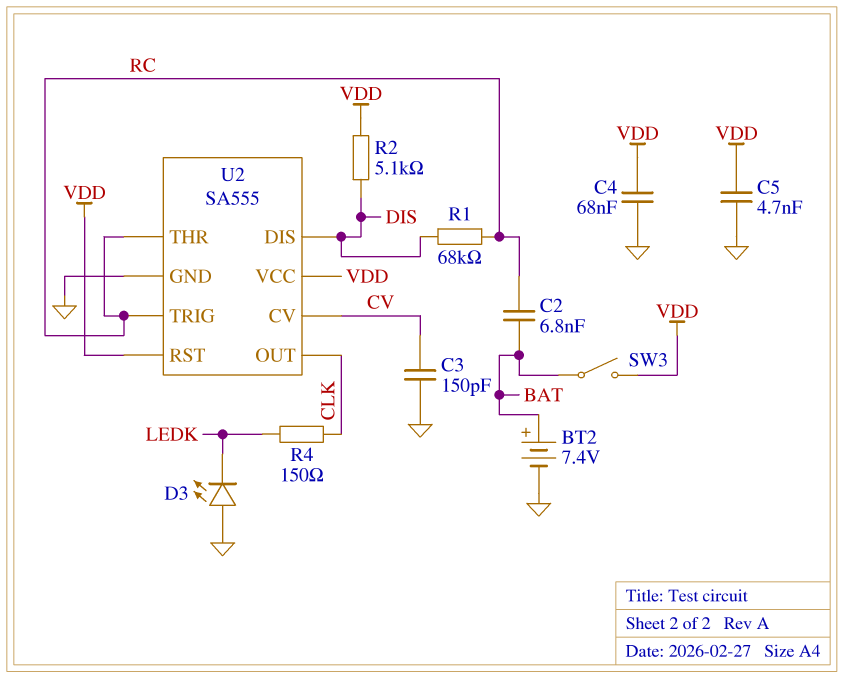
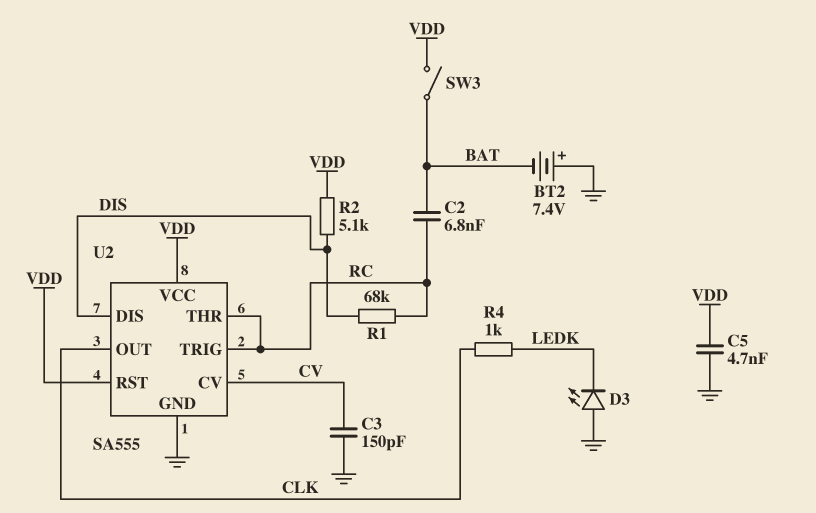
BT2: 7.4V (plus BAT, minus GND) -> 7.4V (plus GND, minus BAT)
C4: 68nF (GND, VDD) -> none
R4: 150 (CLK, LEDK) -> 1k (CLK, LEDK)

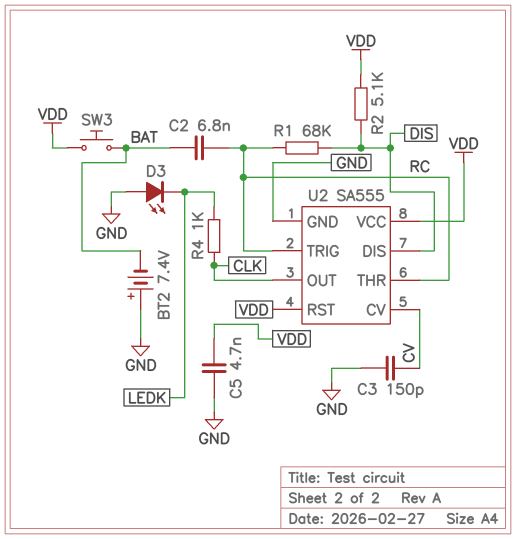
SW3: switch (BAT, VDD) -> button (BAT, VDD)

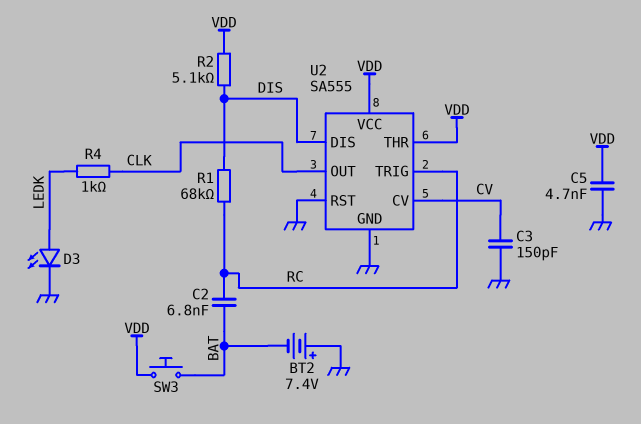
D3: LED (A GND, K LEDK) -> LED (A LEDK, K GND)
U2 pin RST: VDD -> GND
U2 pin THR: RC -> VDD

